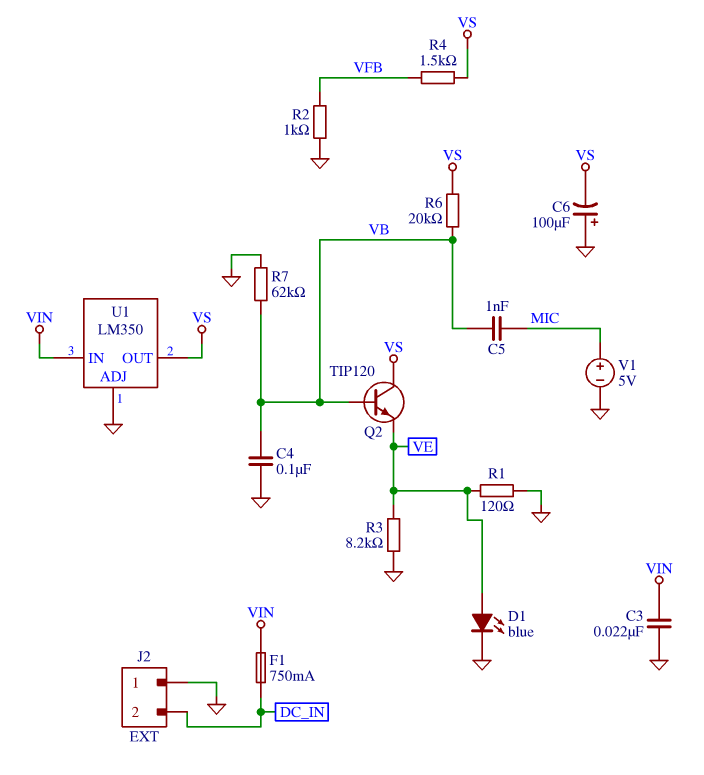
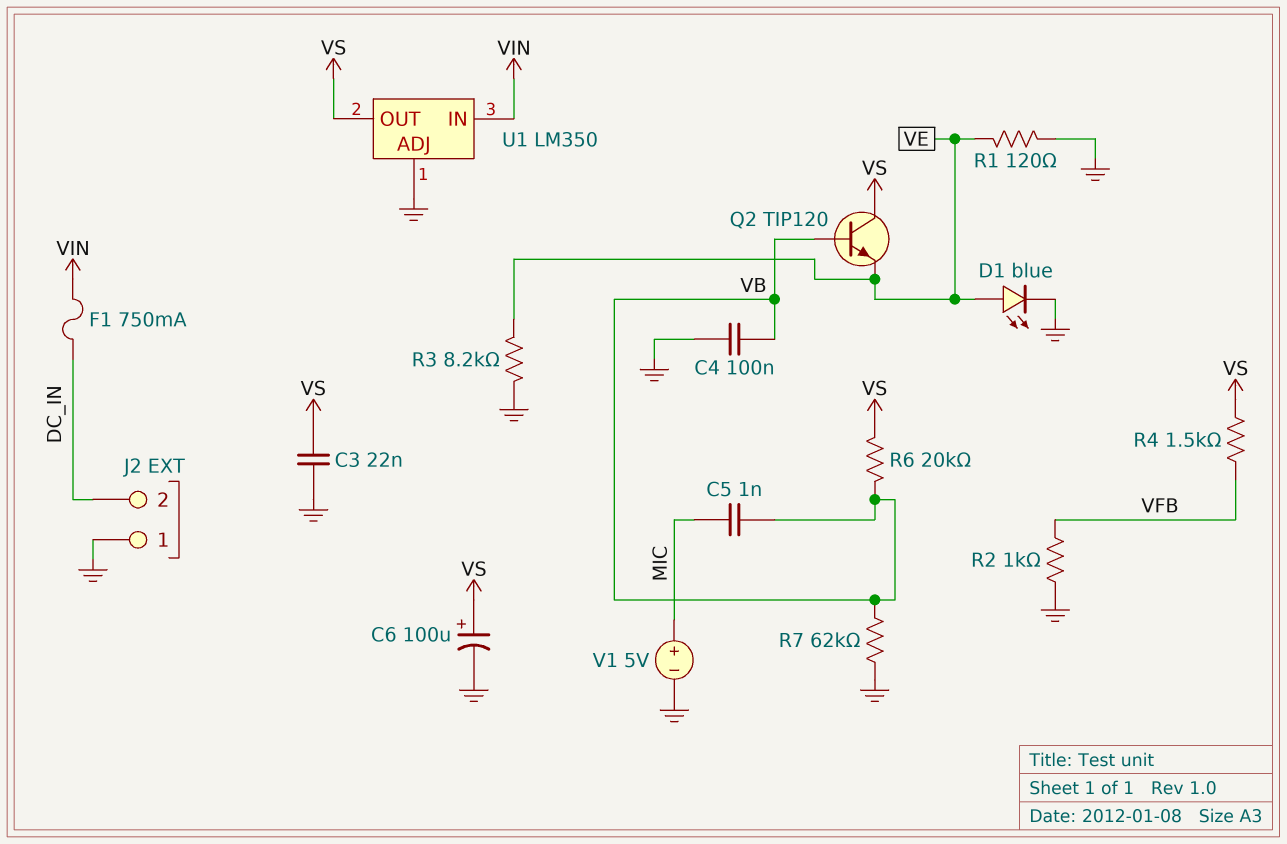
C3: 22nF (GND, VIN) -> 22nF (GND, VS)
C6: 100uF (plus GND, minus VS) -> 100uF (plus VS, minus GND)

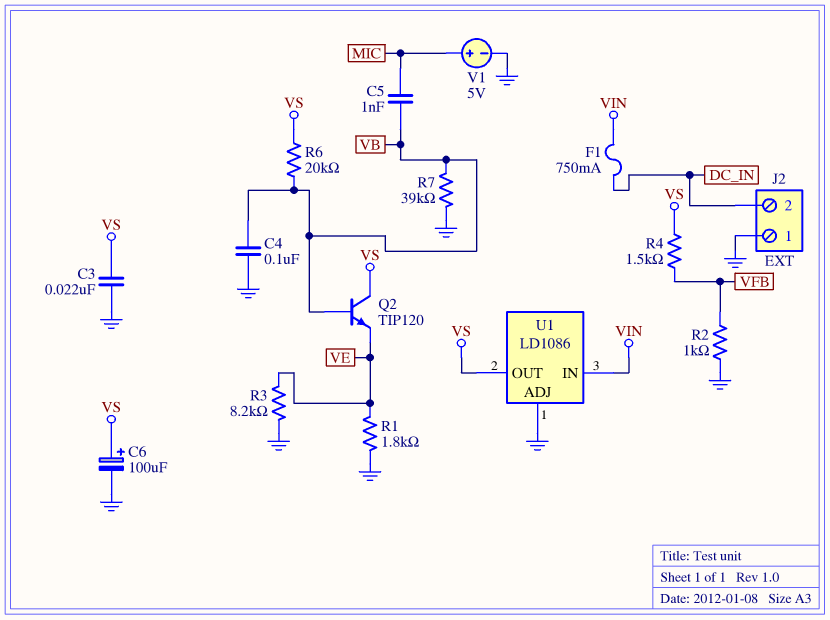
D1: LED blue (A VE, K GND) -> none
R1: 120 (GND, VE) -> 1.8k (GND, VE)
R7: 62k (GND, VB) -> 39k (GND, VB)
U1: LM350 -> LD1086

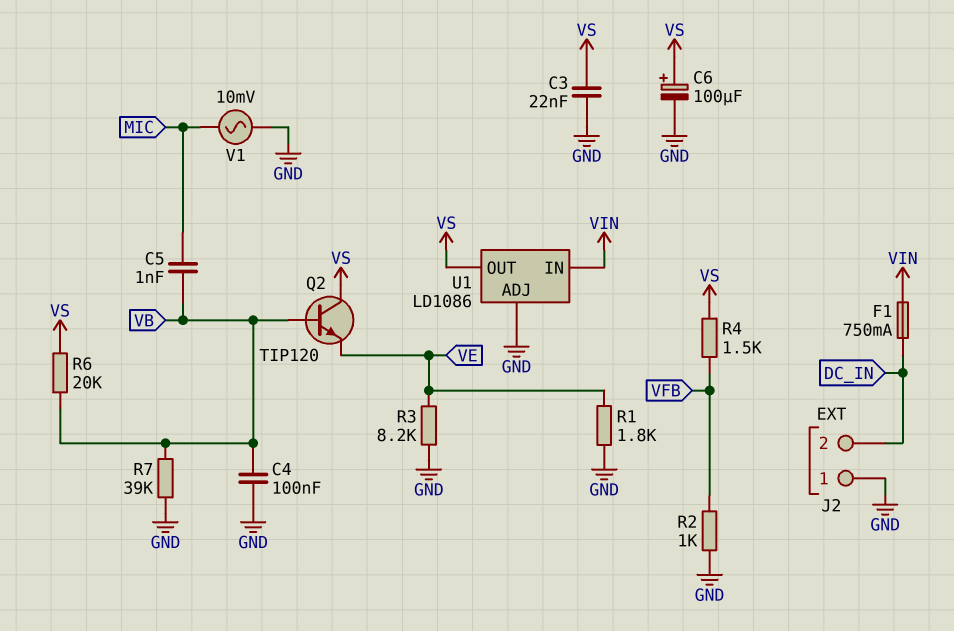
V1: 5V (plus MIC, minus GND) -> AC 10mV (GND, MIC)

